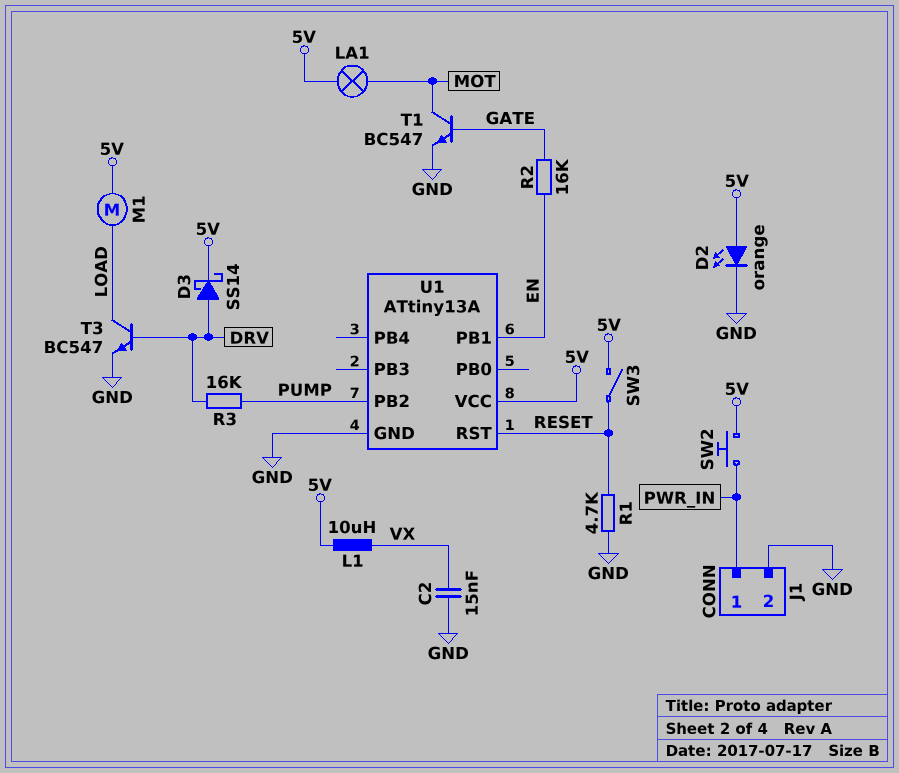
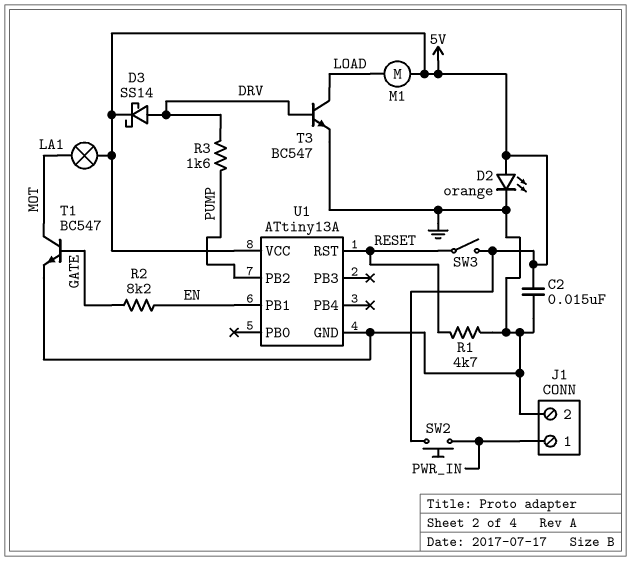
C2: 15nF (GND, VX) -> 15nF (5V, GND)
L1: 10uH (5V, VX) -> none
R2: 16k (EN, GATE) -> 8.2k (EN, GATE)
R3: 16k (DRV, PUMP) -> 1.6k (DRV, PUMP)

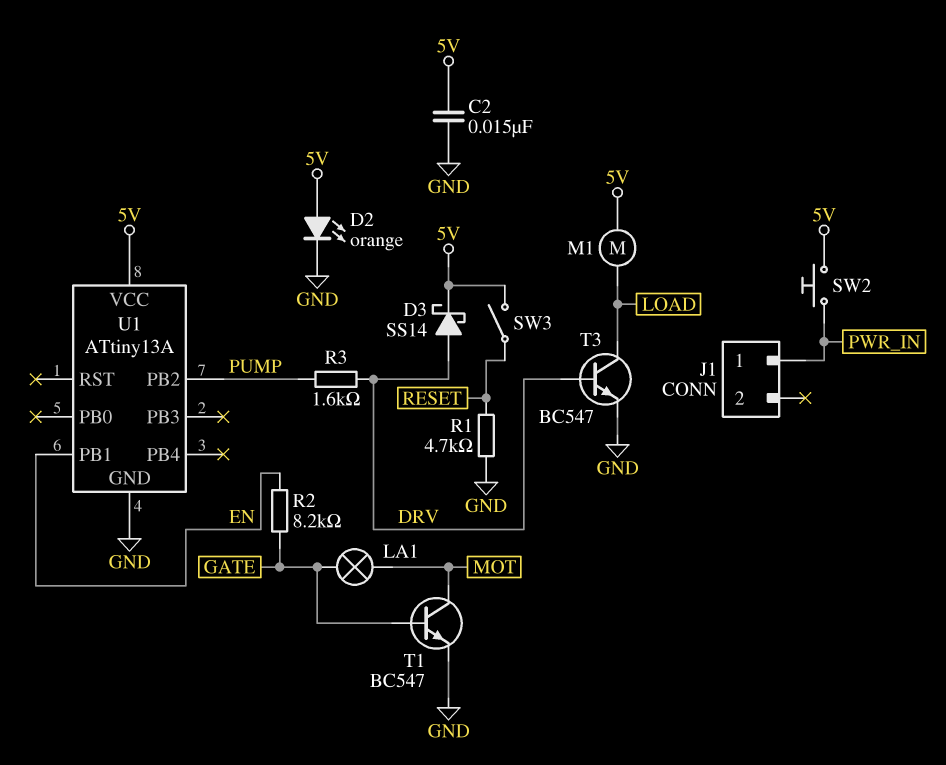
J1 pin 2: GND -> none
LA1: lamp (5V, MOT) -> lamp (GATE, MOT)
U1 pin RST: RESET -> none

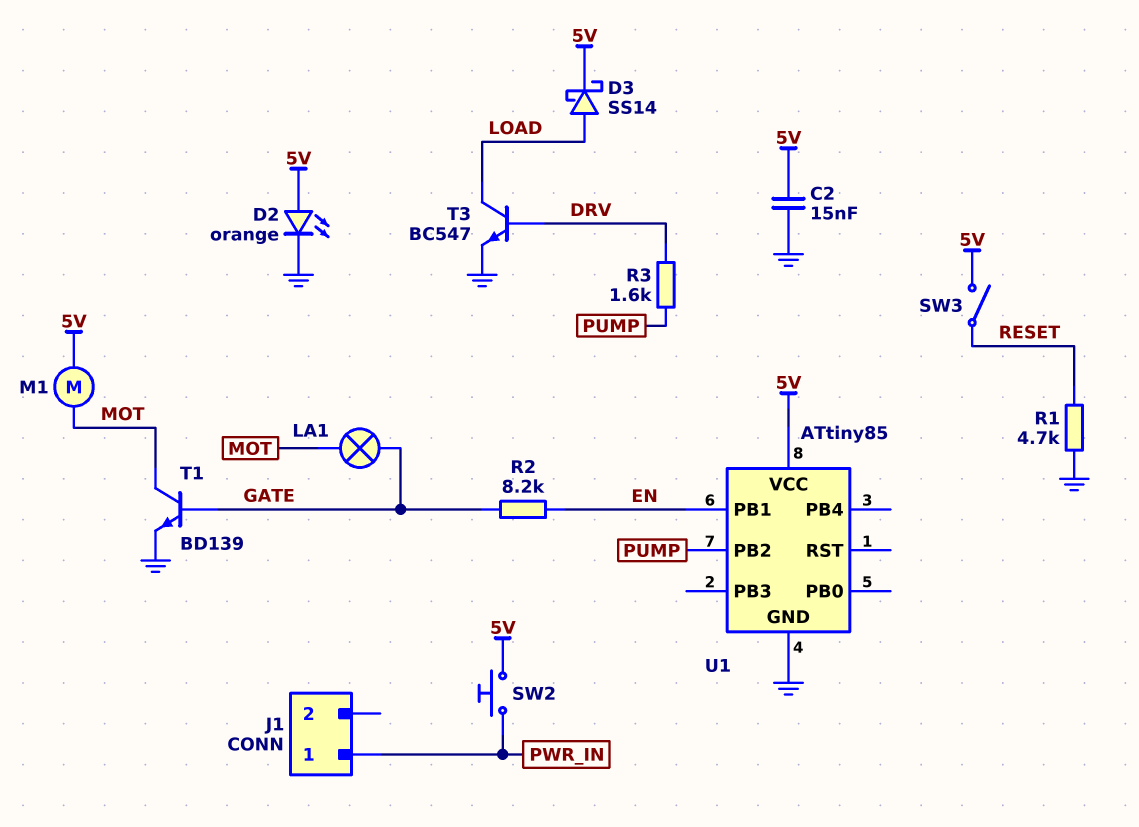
D3: schottky SS14 (A DRV, K 5V) -> schottky SS14 (A LOAD, K 5V)
M1: motor (5V, LOAD) -> motor (5V, MOT)
T1: NPN BC547 (B GATE, C MOT, E GND) -> NPN BD139 (B GATE, C MOT, E GND)
U1: ATtiny13A -> ATtiny85

